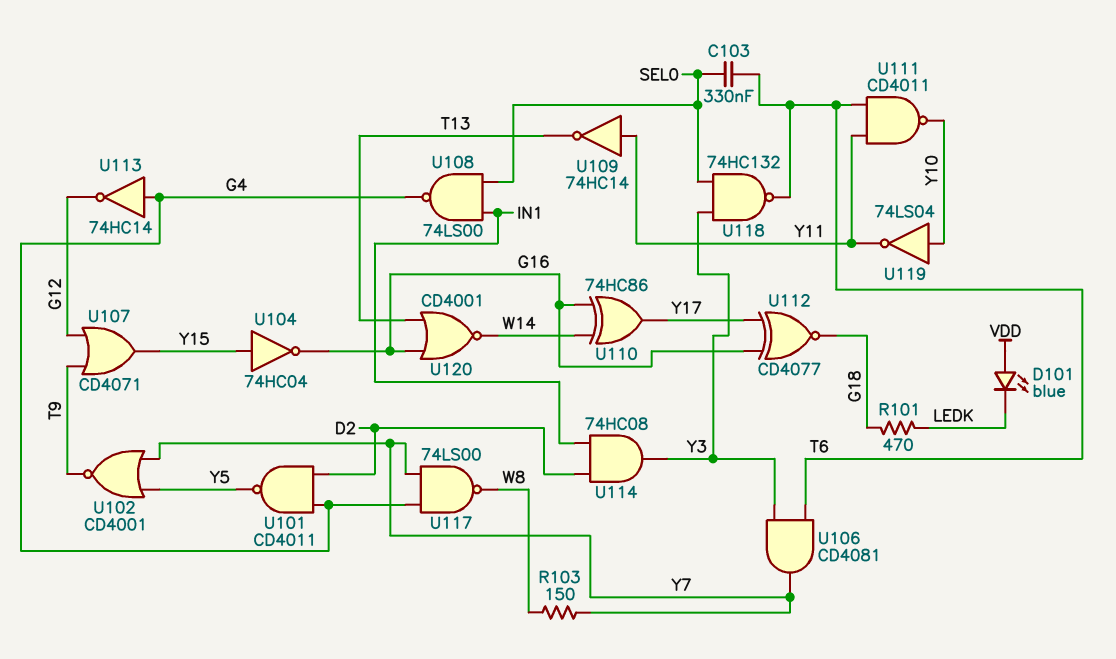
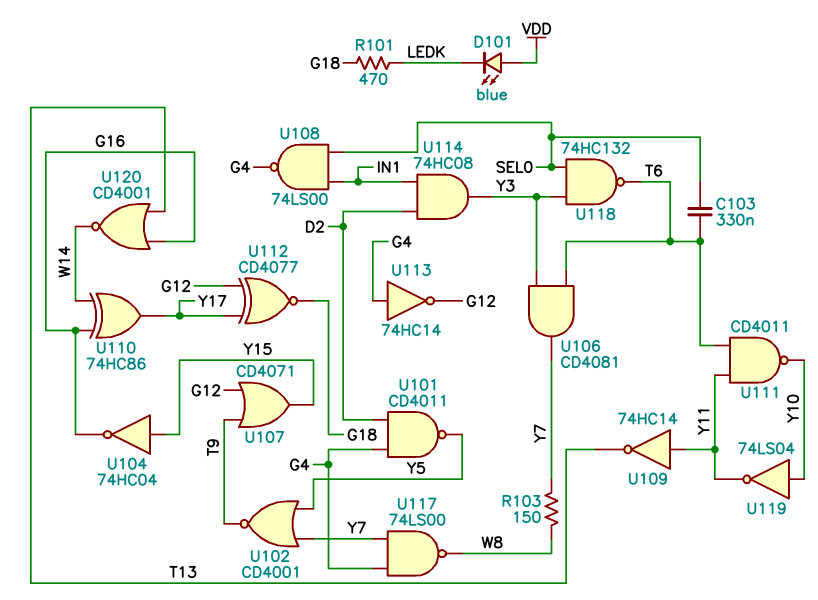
U112: XNOR CD4077 (in G16, in Y17, out G18) -> XNOR CD4077 (in G12, in Y17, out G18)

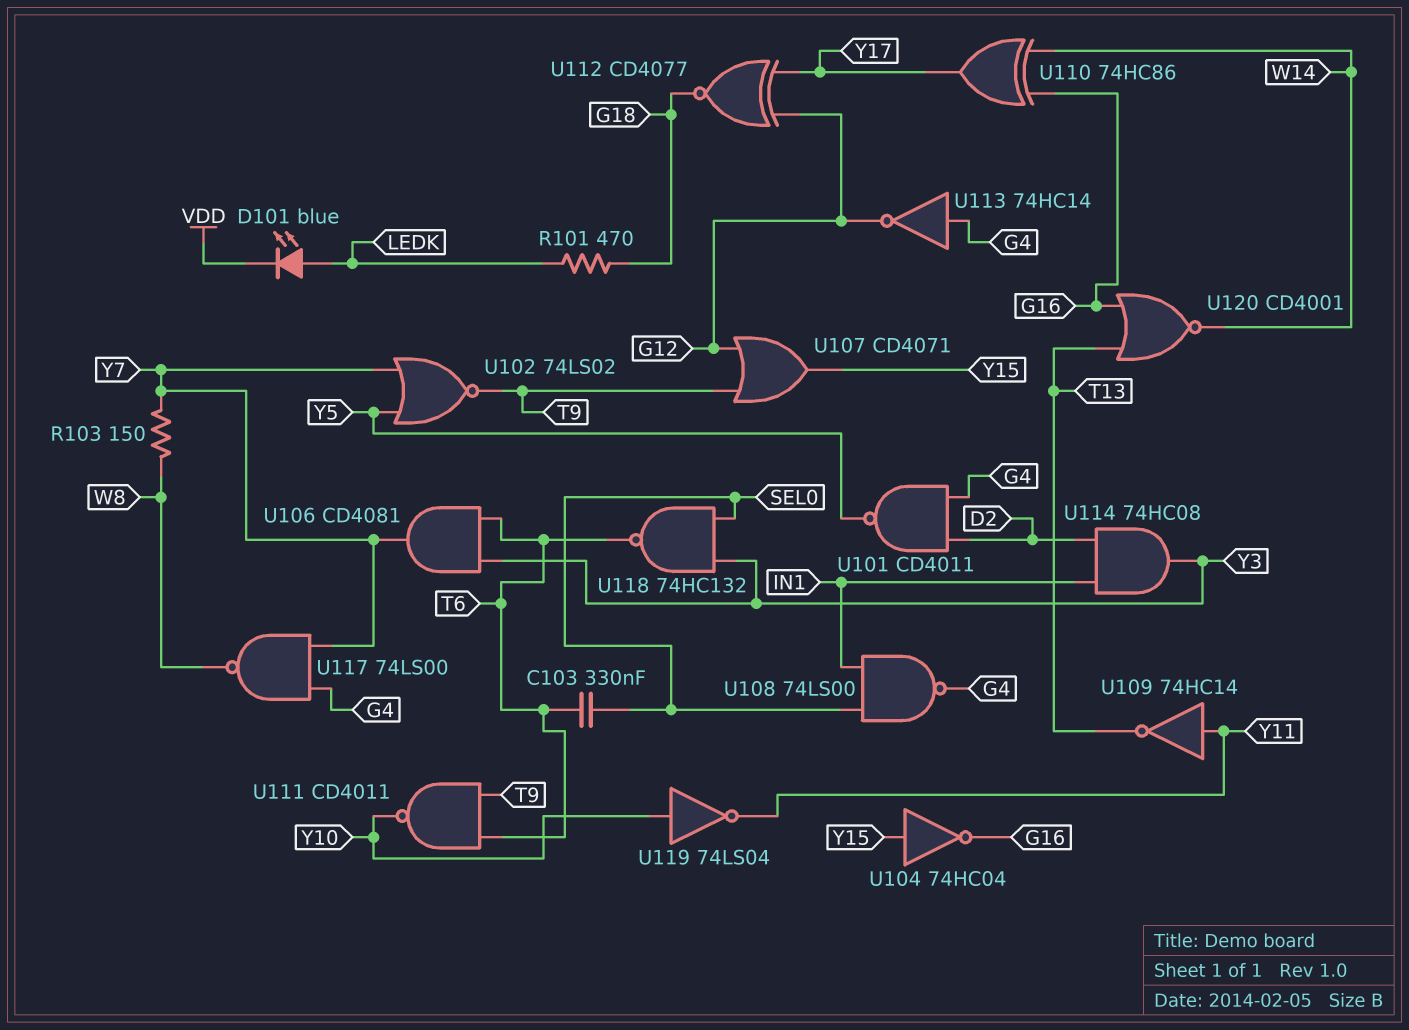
D101: LED blue (A VDD, K LEDK) -> LED blue (A LEDK, K VDD)
U102: NOR CD4001 (in Y5, in Y7, out T9) -> NOR 74LS02 (in Y5, in Y7, out T9)
U111: NAND CD4011 (in T6, in Y11, out Y10) -> NAND CD4011 (in T6, in T9, out Y10)

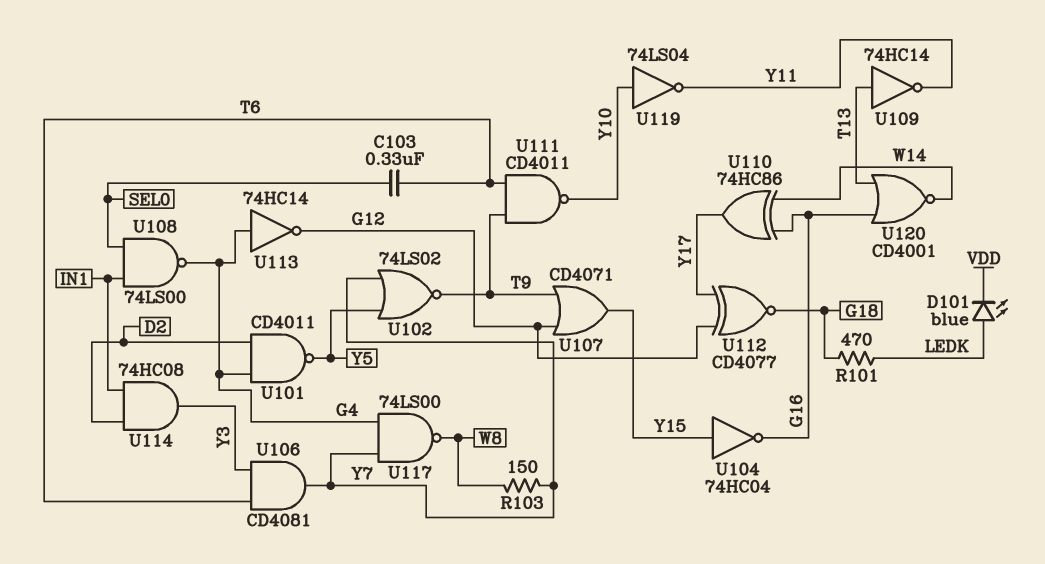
U109: NOT 74HC14 (in Y11, out T13) -> NOT 74HC14 (in T13, out Y11)
U118: NAND 74HC132 (in SEL0, in Y3, out T6) -> none

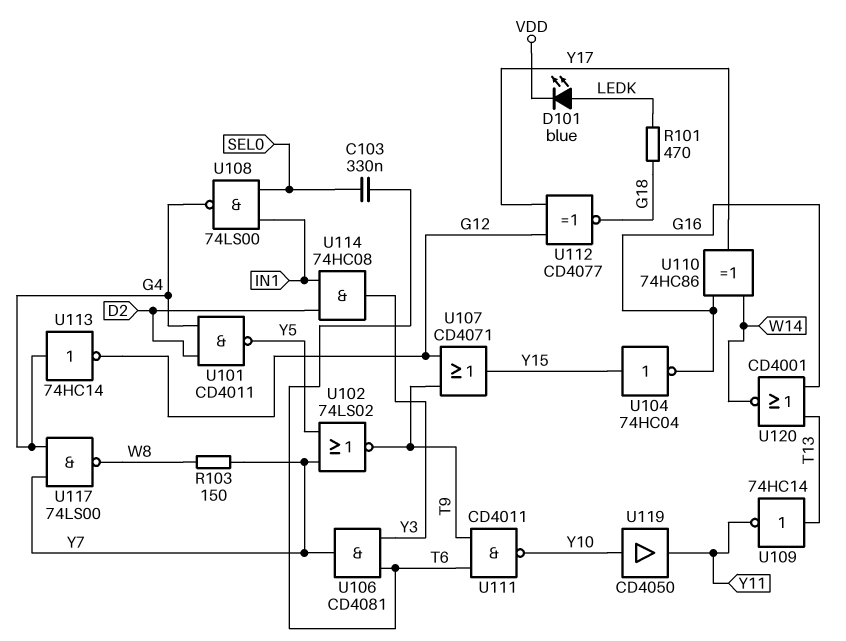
U119: NOT 74LS04 (in Y10, out Y11) -> buffer CD4050 (in Y10, out Y11)

